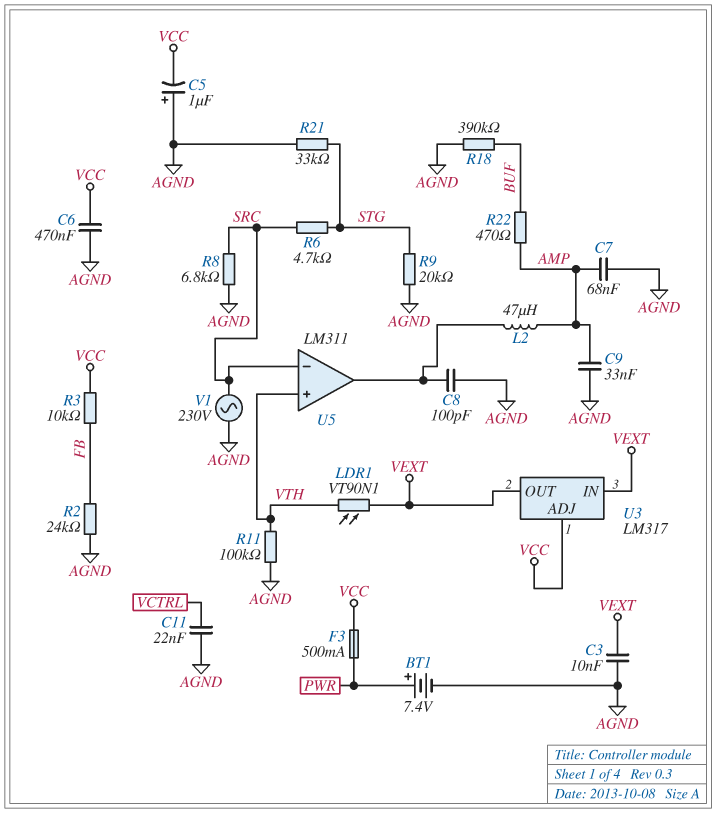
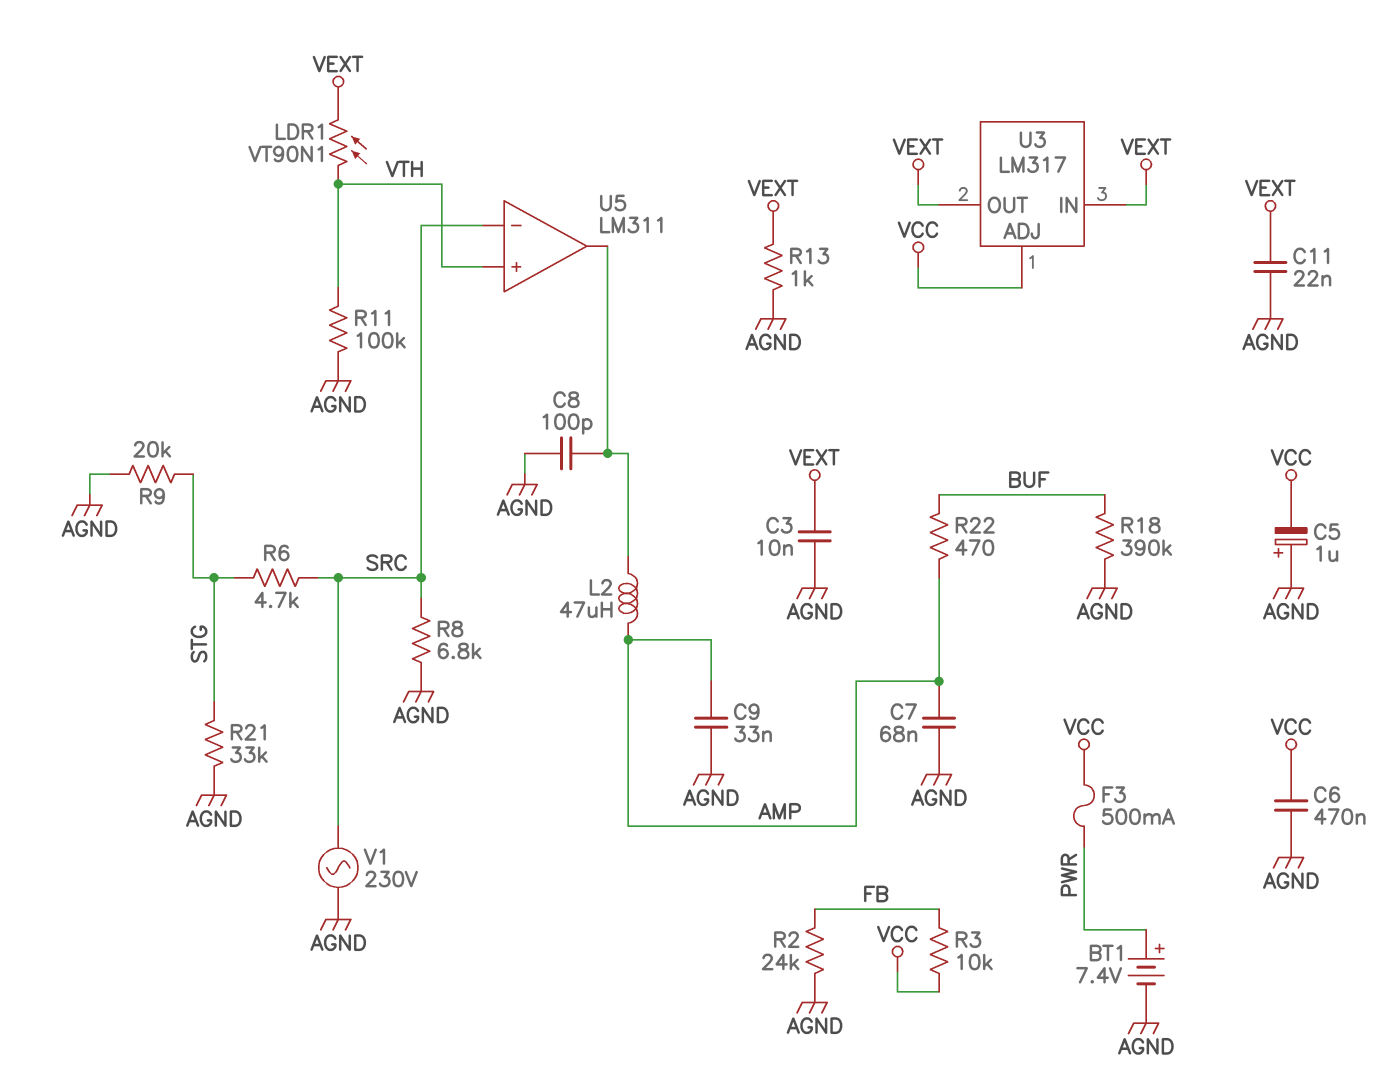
C11: 22nF (AGND, VCTRL) -> 22nF (AGND, VEXT)
R13: none -> 1k (AGND, VEXT)

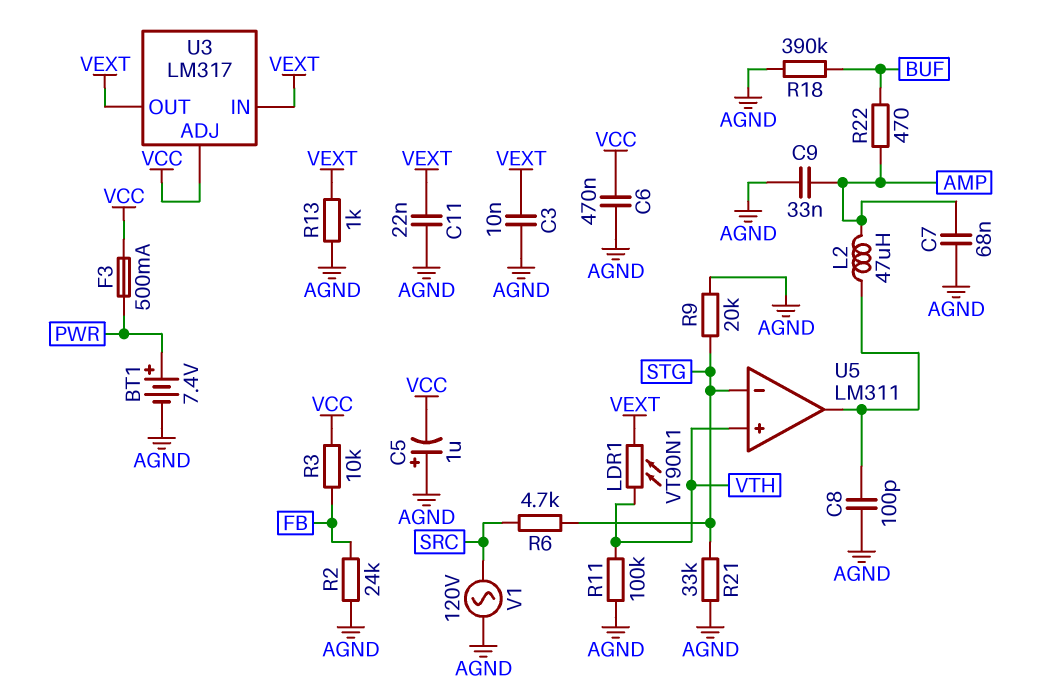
R8: 6.8k (AGND, SRC) -> none
U5 pin in-: SRC -> STG
V1: AC 230V (AGND, SRC) -> AC 120V (AGND, SRC)

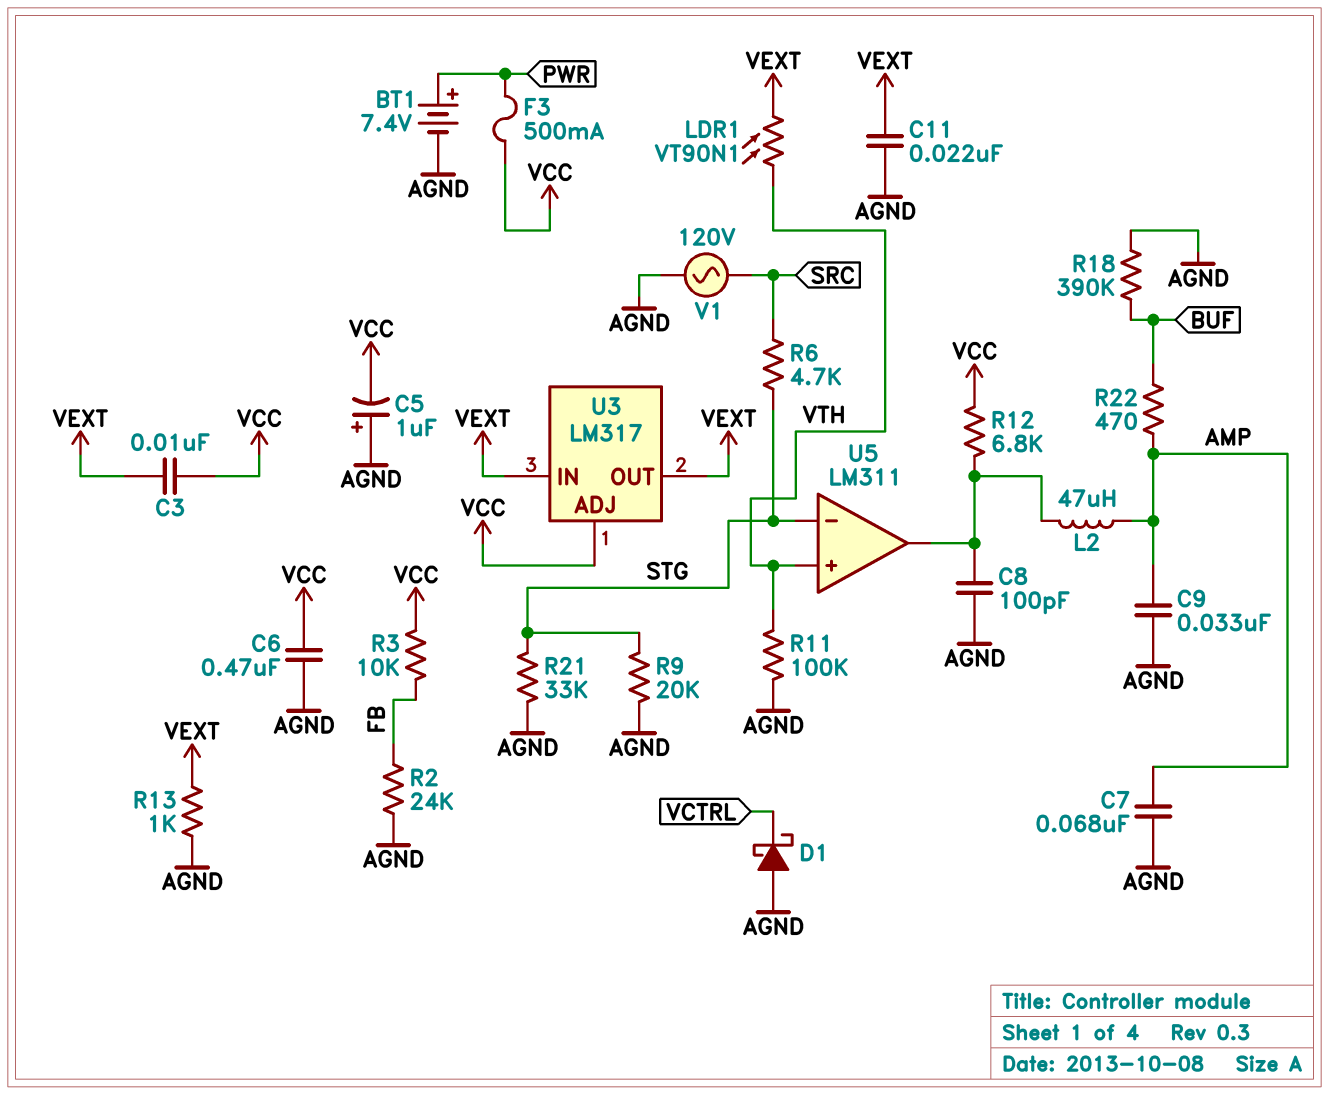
C3: 10nF (AGND, VEXT) -> 10nF (VCC, VEXT)
D1: none -> schottky (A AGND, K VCTRL)
R12: none -> 6.8k (U5/out, VCC)

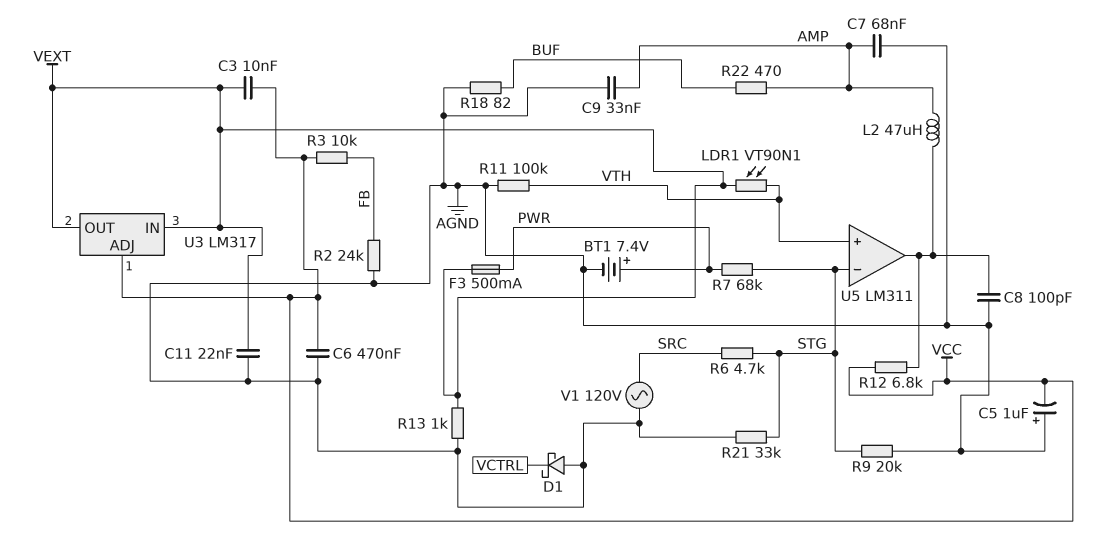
F3: 500mA (PWR, VCC) -> 500mA (PWR, VEXT)
R7: none -> 68k (PWR, STG)
R18: 390k (AGND, BUF) -> 82 (AGND, BUF)

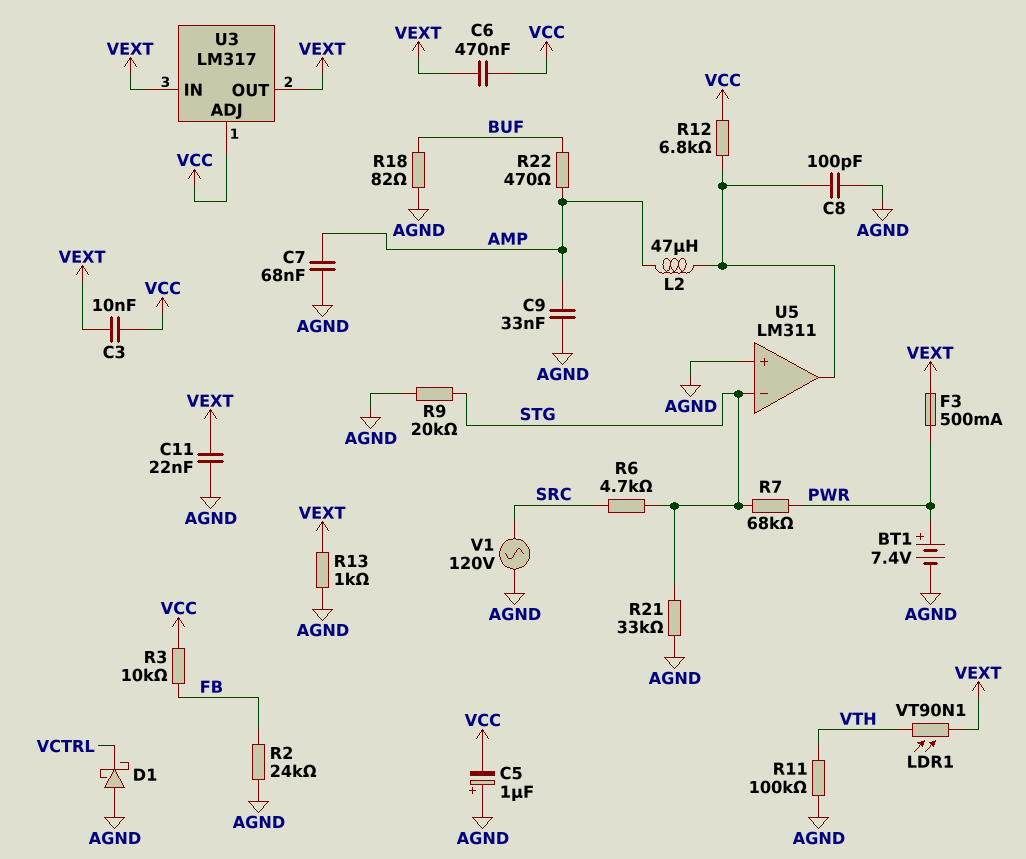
C6: 470nF (AGND, VCC) -> 470nF (VCC, VEXT)
U5 pin in+: VTH -> AGND

